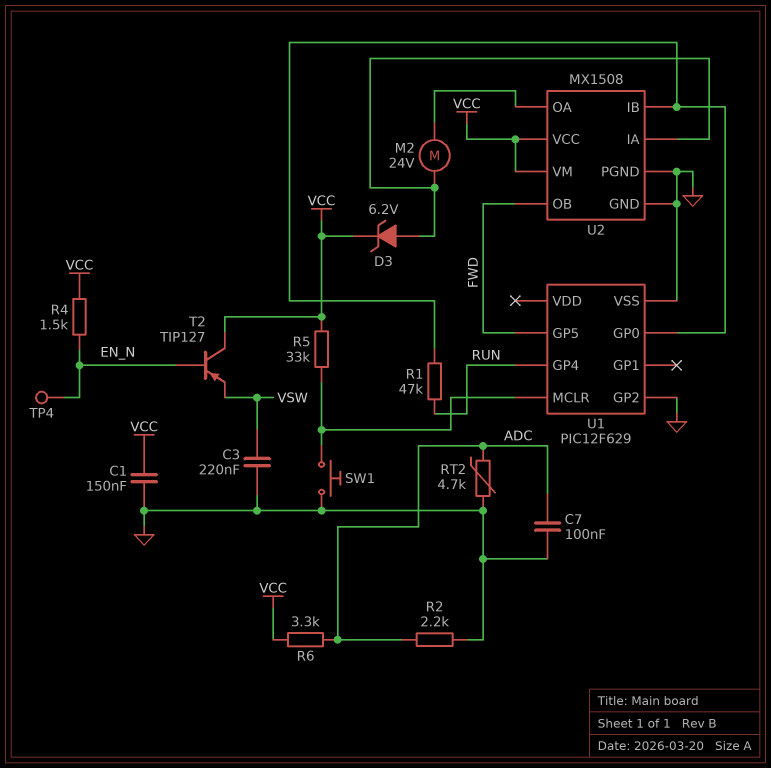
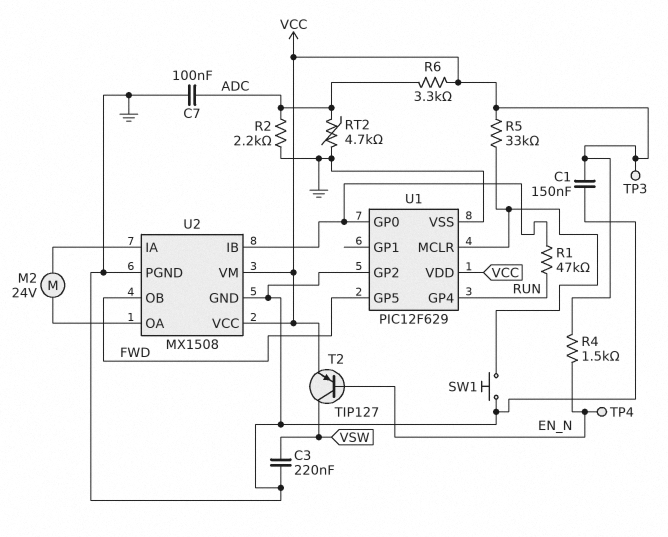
D3: zener 6.2V (A U2/IA, K VCC) -> none
T2: PNP TIP127 (B EN_N, C VCC, E VSW) -> PNP TIP127 (B EN_N, C VSW, E VCC)
TP3: none -> test point (VCC)
U1 pin VDD: none -> VCC

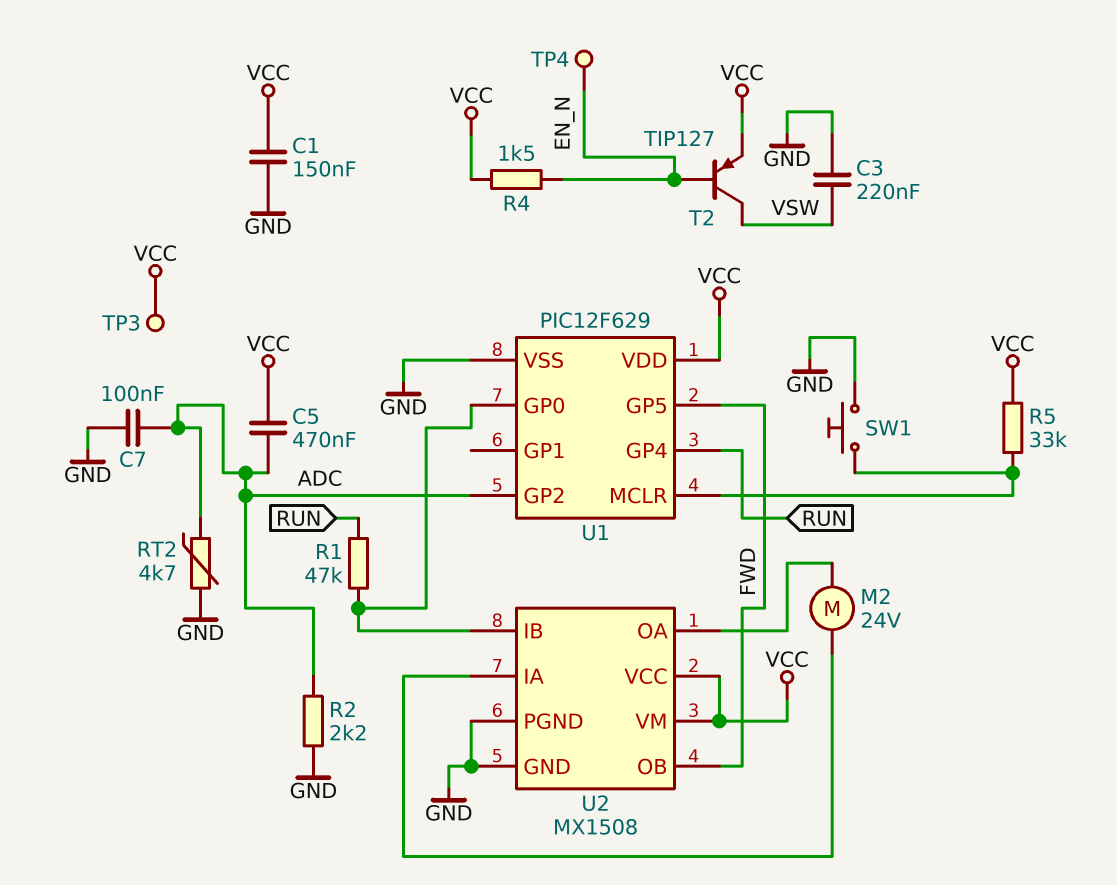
C5: none -> 470nF (ADC, VCC)
R6: 3.3k (ADC, VCC) -> none
U1 pin GP2: GND -> ADC

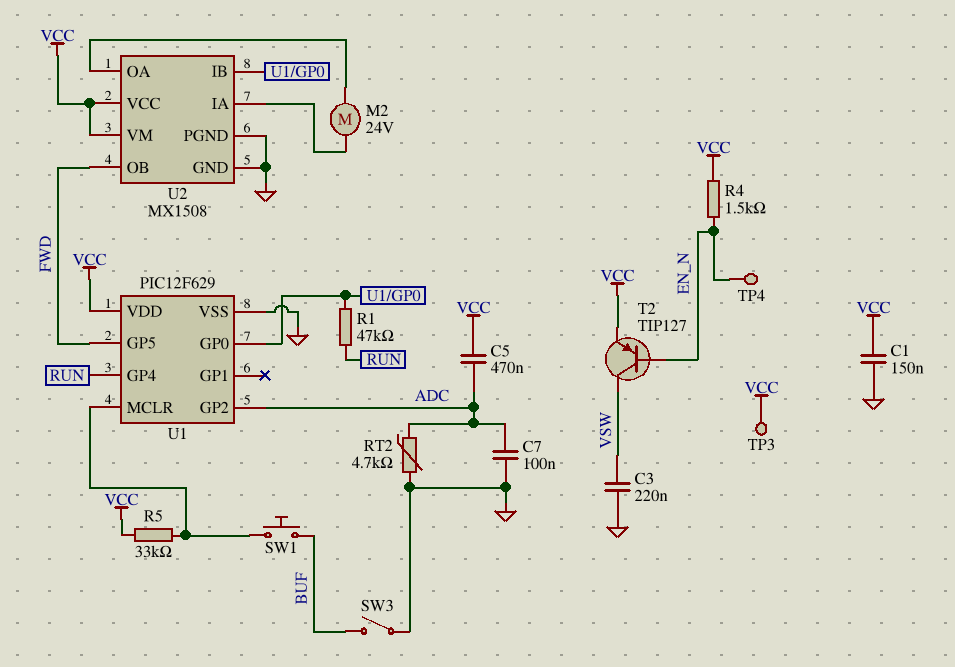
R2: 2.2k (ADC, GND) -> none
SW1: button (GND, U1/MCLR) -> button (BUF, U1/MCLR)
SW3: none -> switch (BUF, GND)

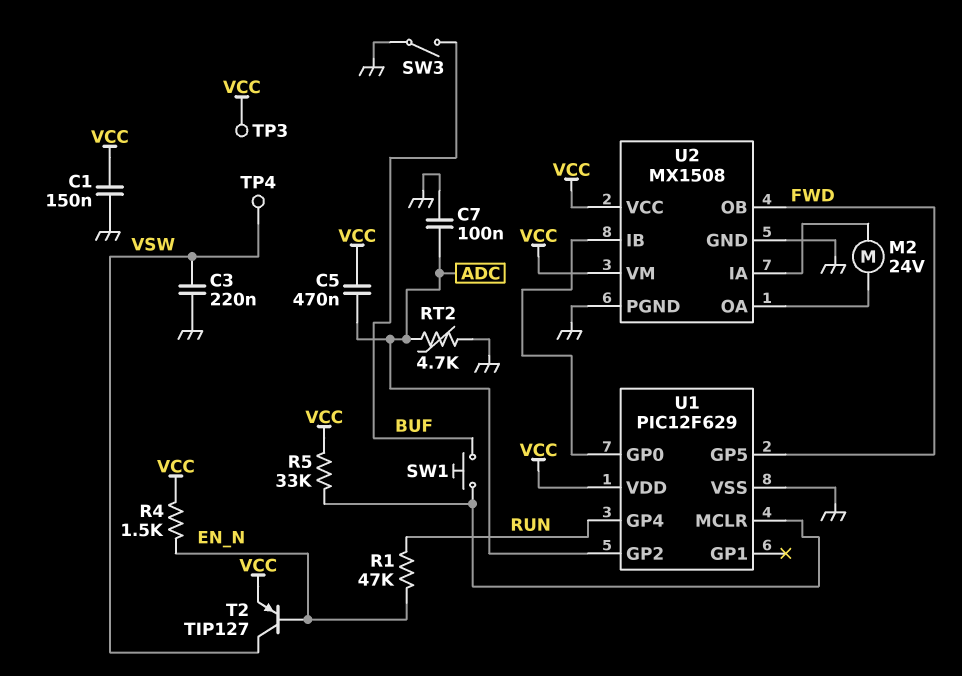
R1: 47k (RUN, U1/GP0) -> 47k (EN_N, RUN)
TP4: test point (EN_N) -> test point (VSW)

